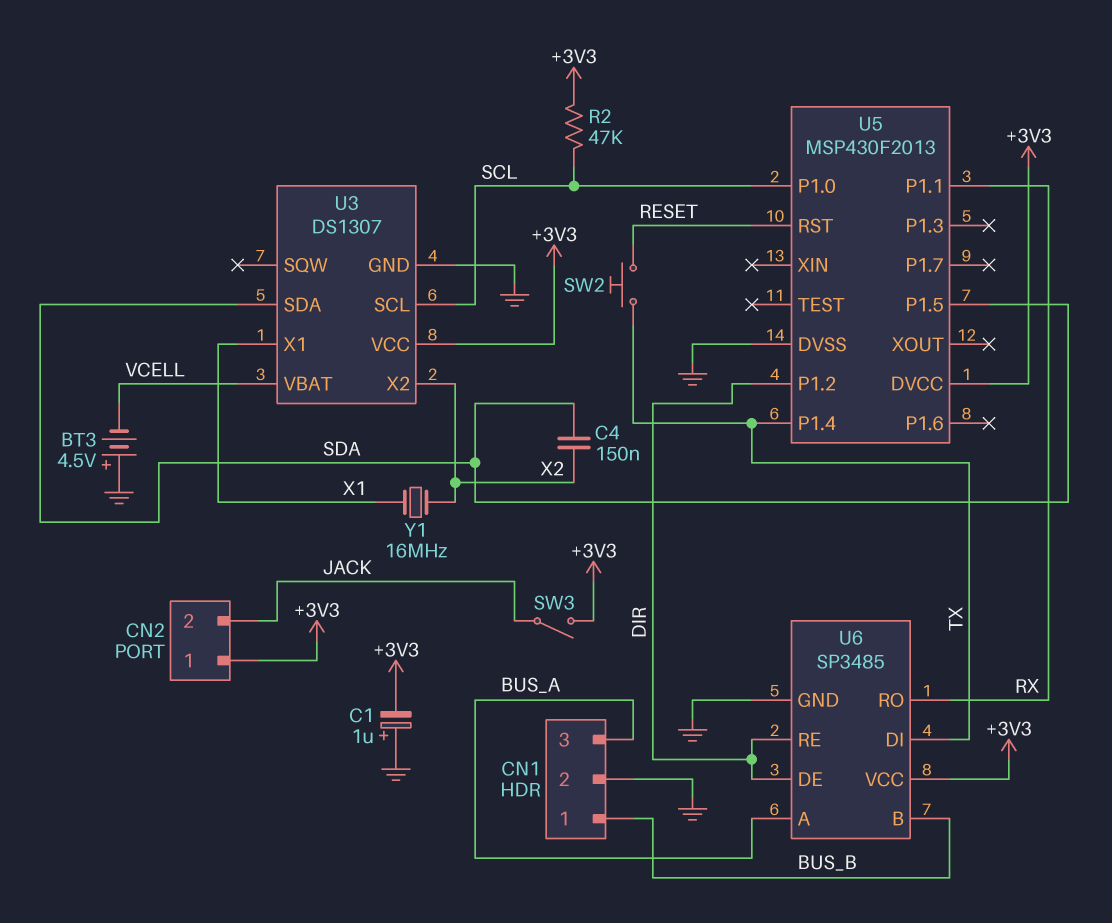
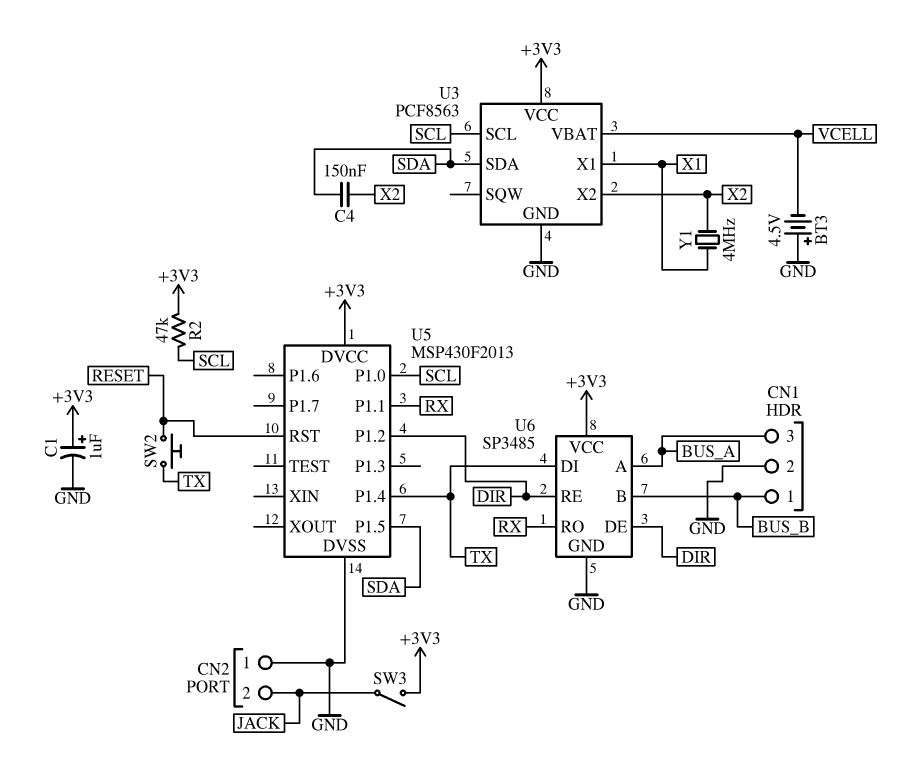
C1: 1uF (plus GND, minus +3V3) -> 1uF (plus +3V3, minus GND)
CN2 pin 1: +3V3 -> GND
U3: DS1307 -> PCF8563
Y1: 16MHz (X1, X2) -> 4MHz (X1, X2)

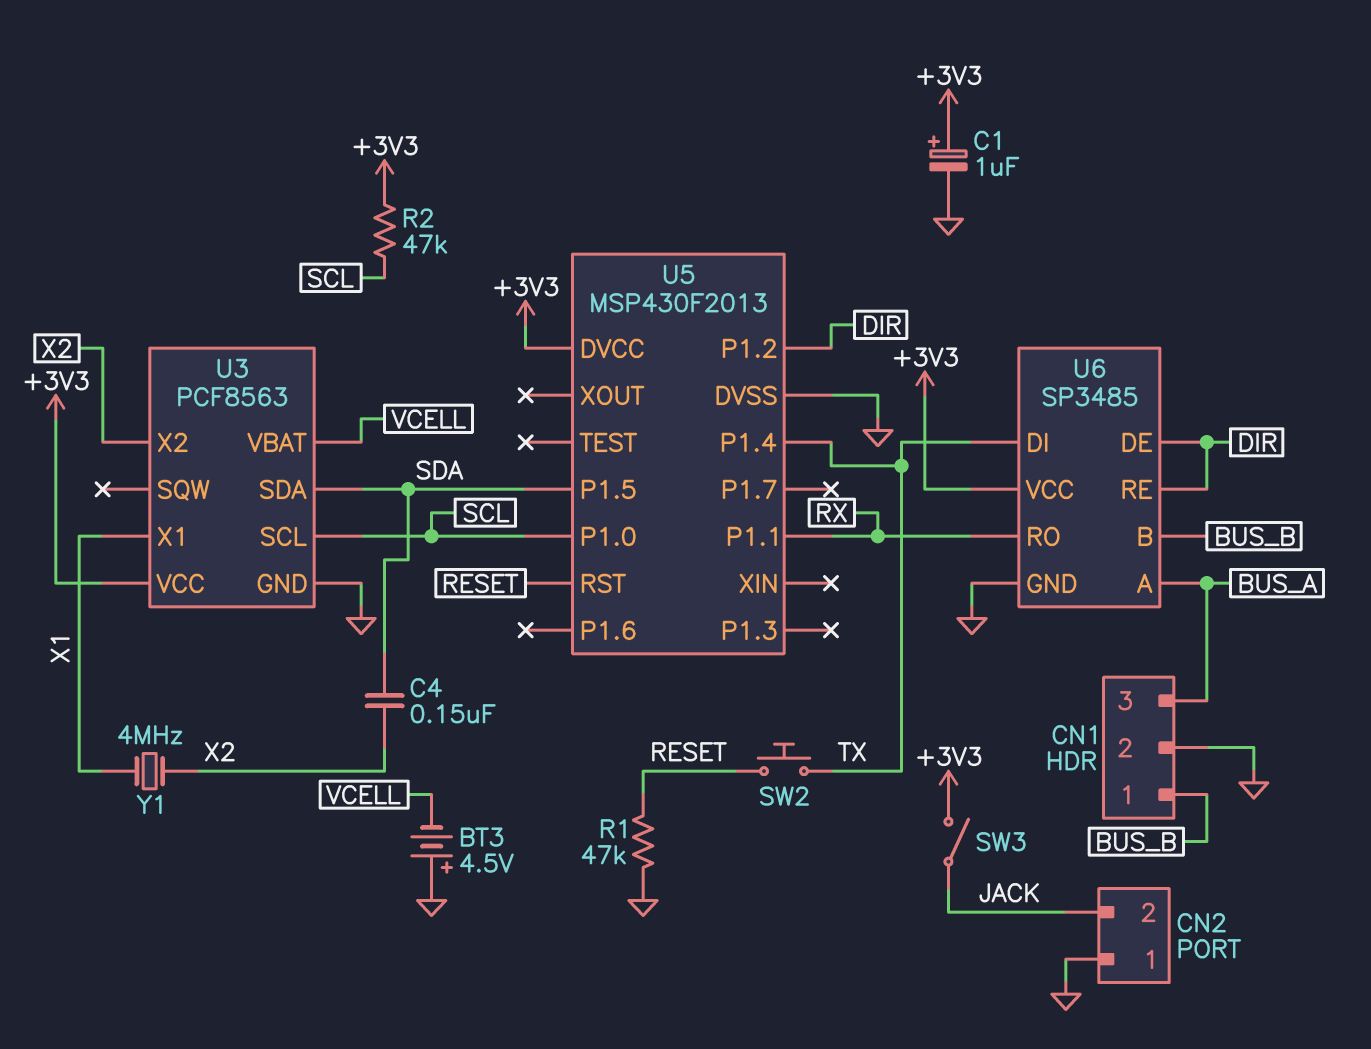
R1: none -> 47k (GND, RESET)

